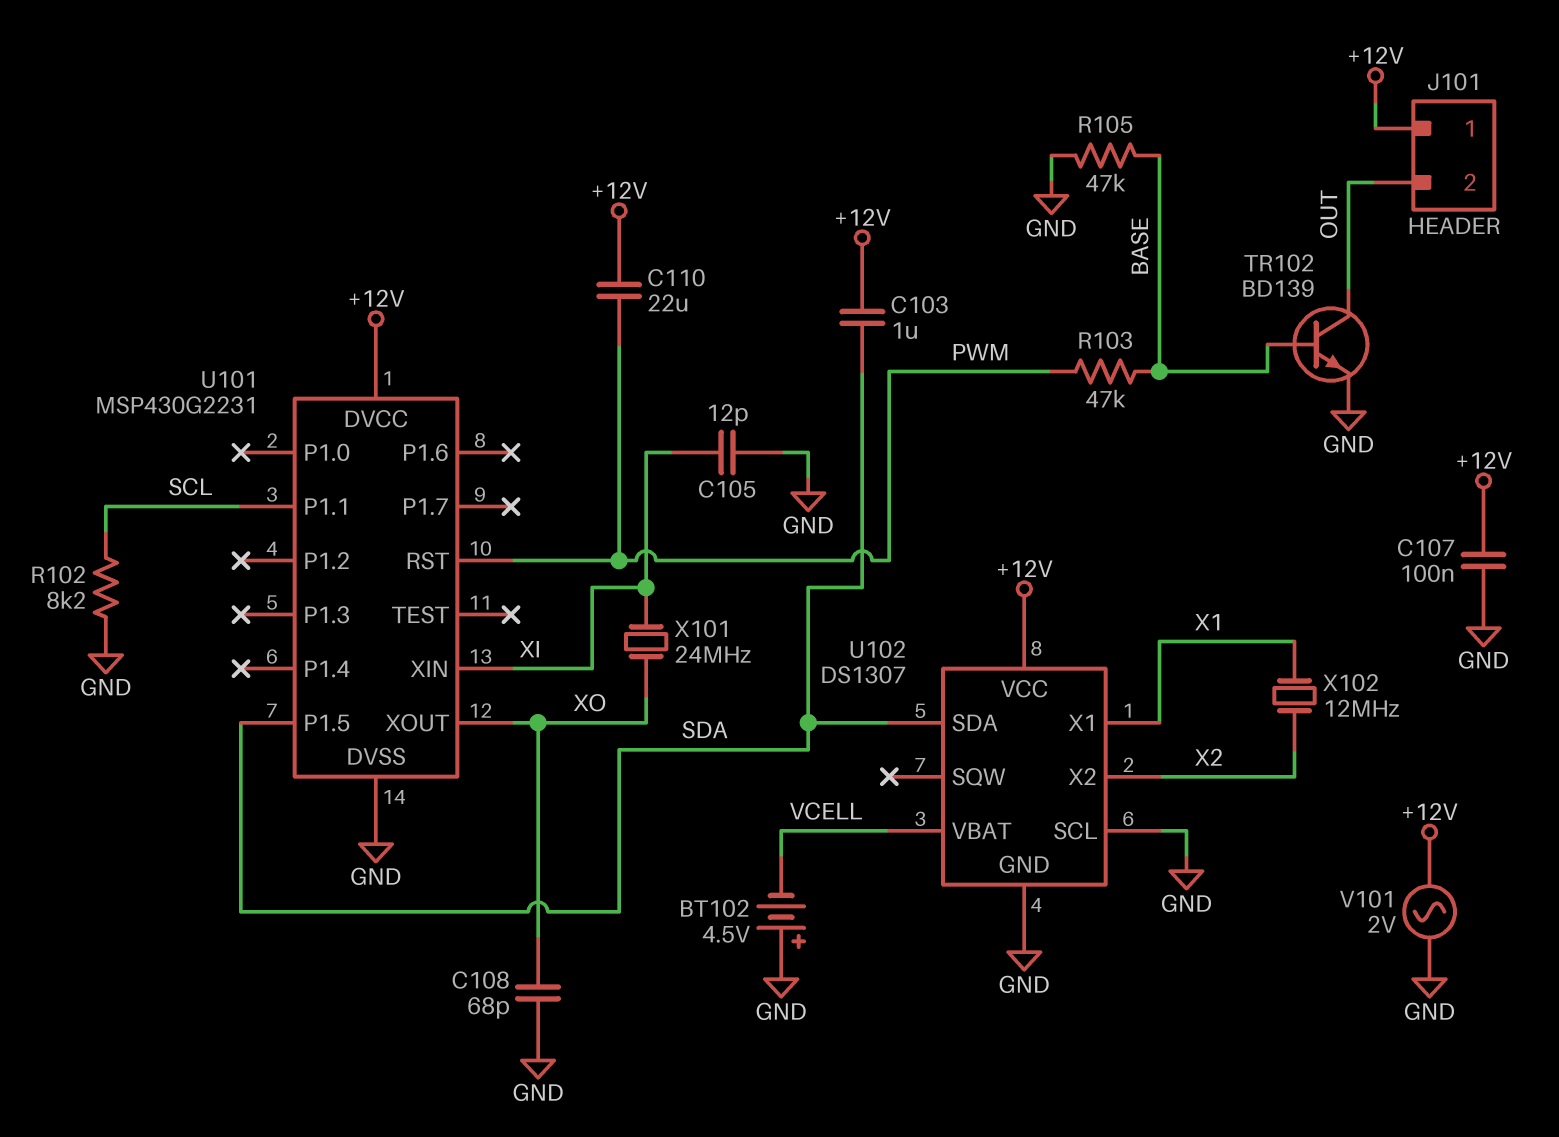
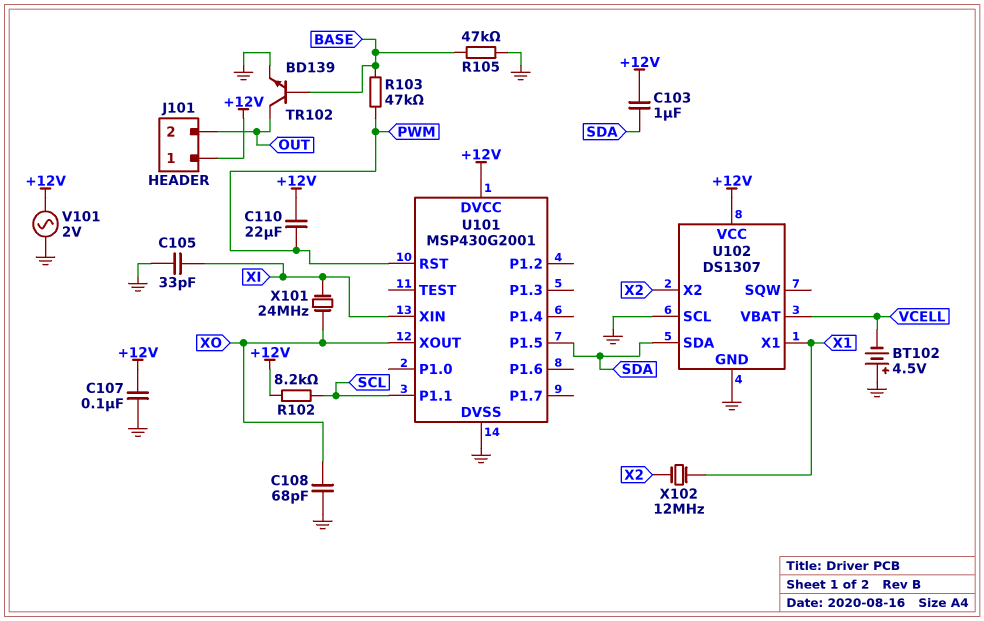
C105: 12pF (GND, XI) -> 33pF (GND, XI)
R102: 8.2k (GND, SCL) -> 8.2k (+12V, SCL)
U101: MSP430G2231 -> MSP430G2001

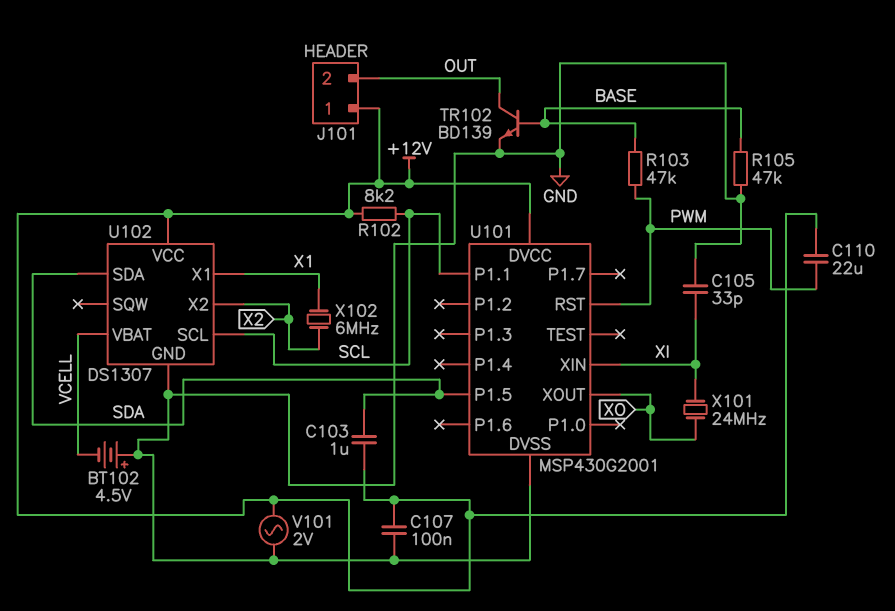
C108: 68pF (GND, XO) -> none
U102 pin SCL: GND -> SCL
X102: 12MHz (X1, X2) -> 6MHz (X1, X2)

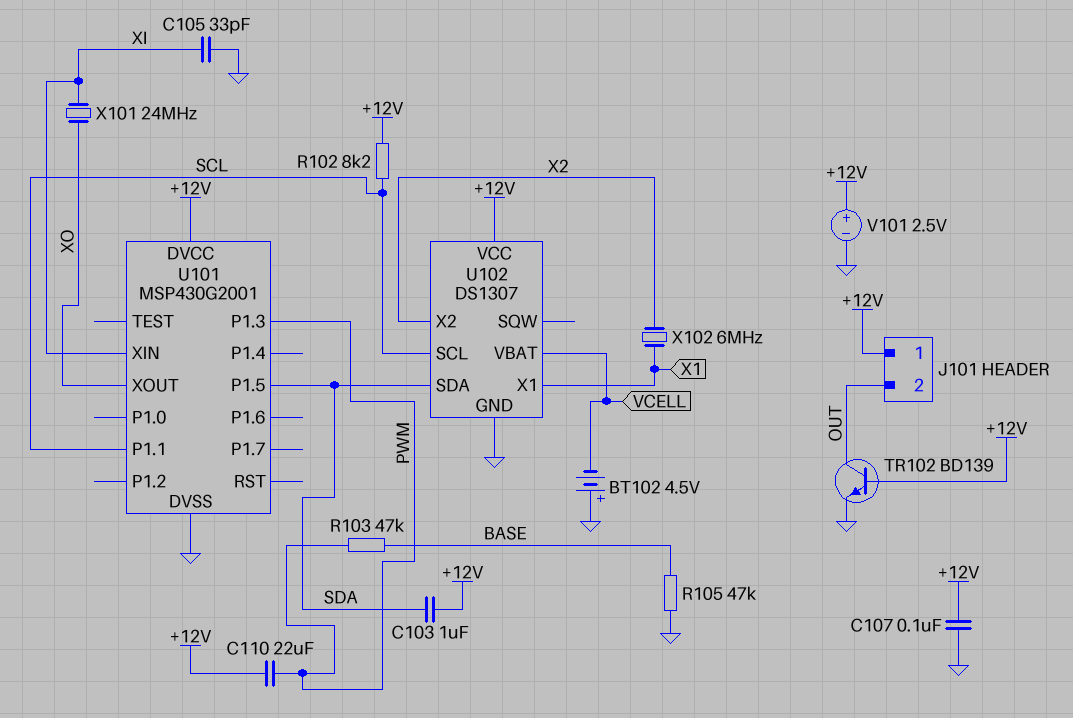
TR102: NPN BD139 (B BASE, C OUT, E GND) -> NPN BD139 (B +12V, C OUT, E GND)
U101 pin P1.3: none -> PWM
U101 pin RST: PWM -> none
V101: AC 2V (+12V, GND) -> 2.5V (plus +12V, minus GND)

